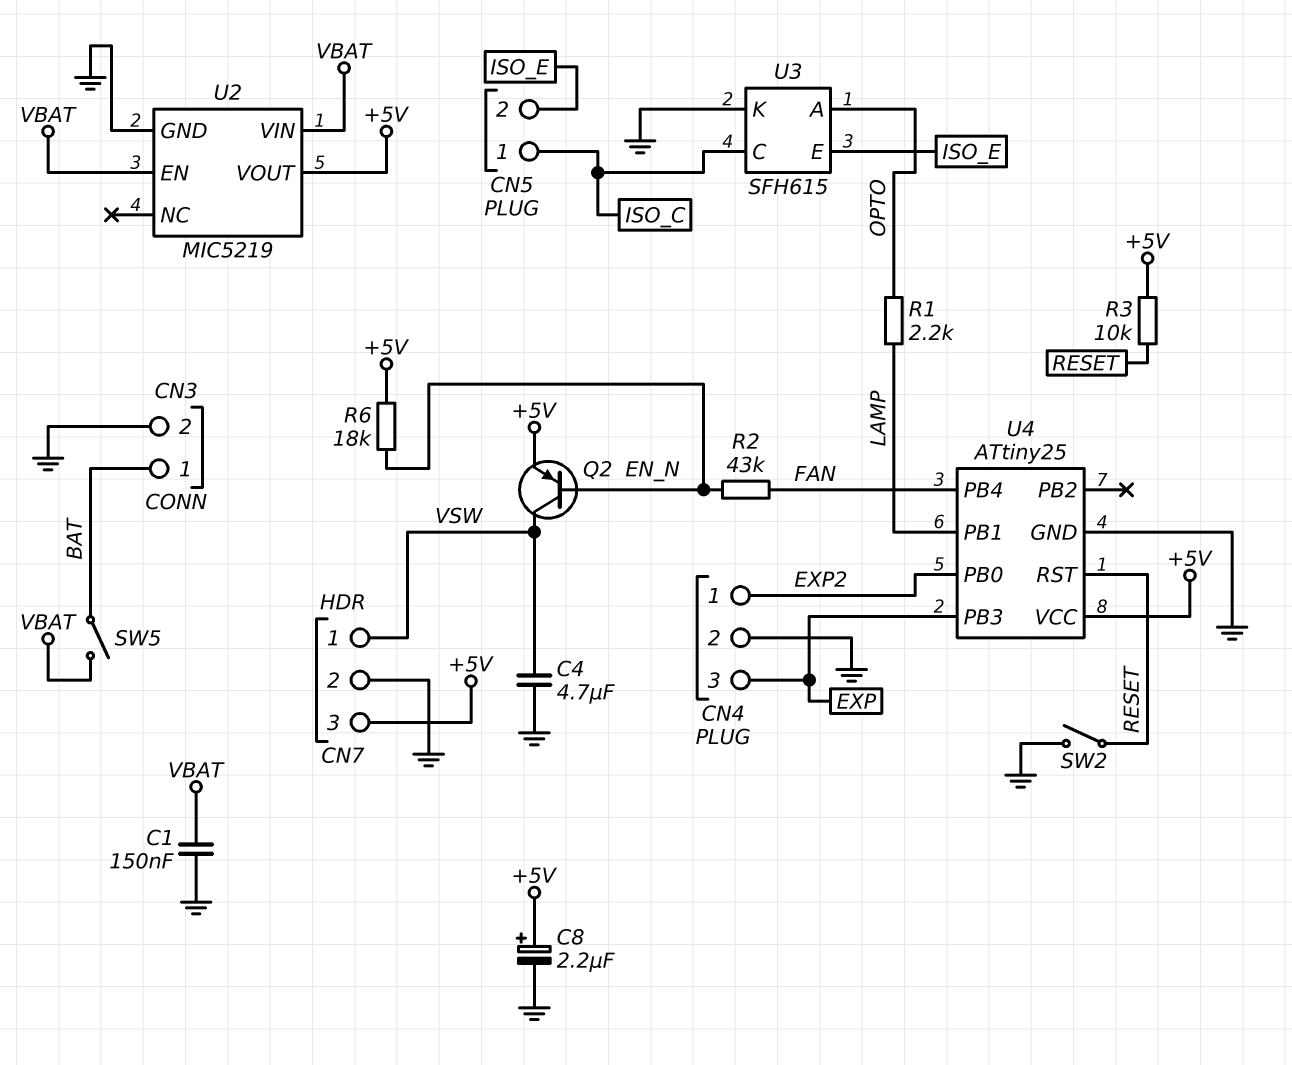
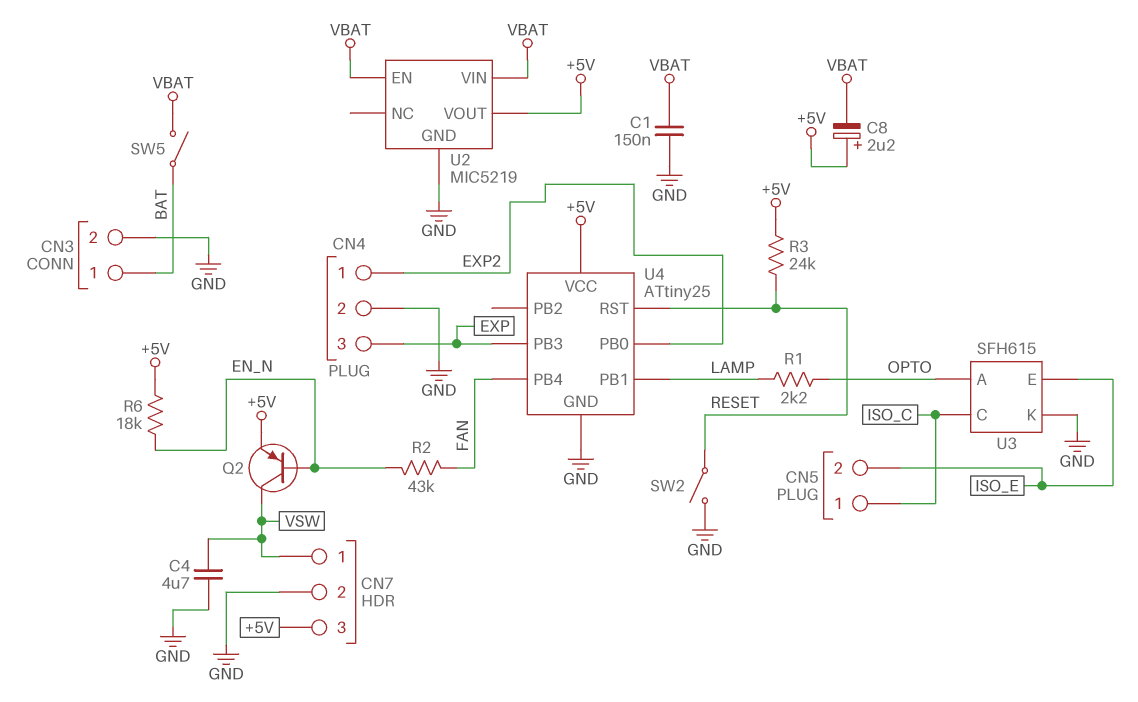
C8: 2.2uF (plus +5V, minus GND) -> 2.2uF (plus +5V, minus VBAT)
R3: 10k (+5V, RESET) -> 24k (+5V, RESET)

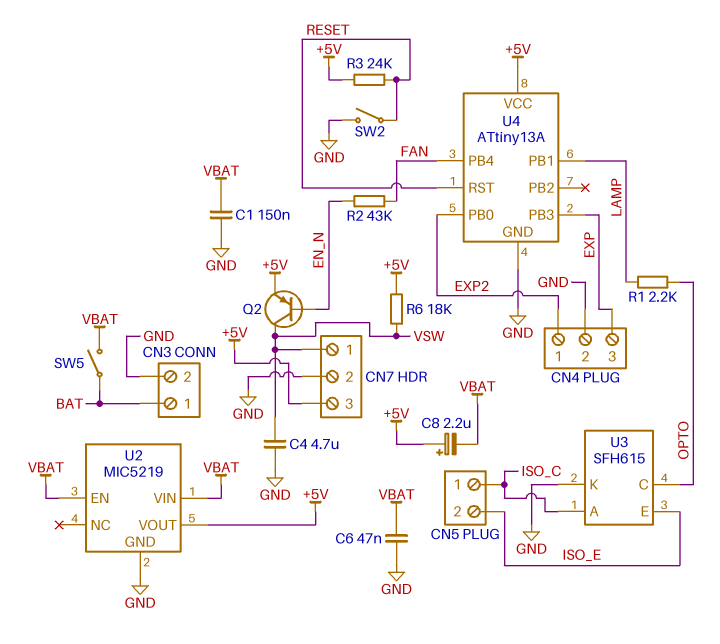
C6: none -> 47nF (GND, VBAT)
R6: 18k (+5V, EN_N) -> 18k (+5V, VSW)
U3 pin A: OPTO -> ISO_C
U3 pin C: ISO_C -> OPTO
U4: ATtiny25 -> ATtiny13A

